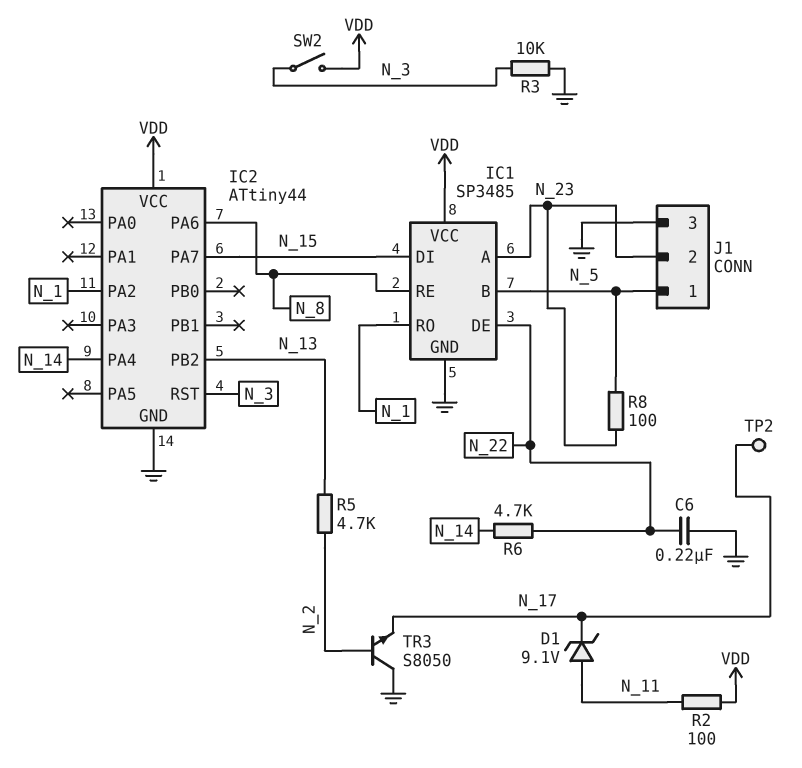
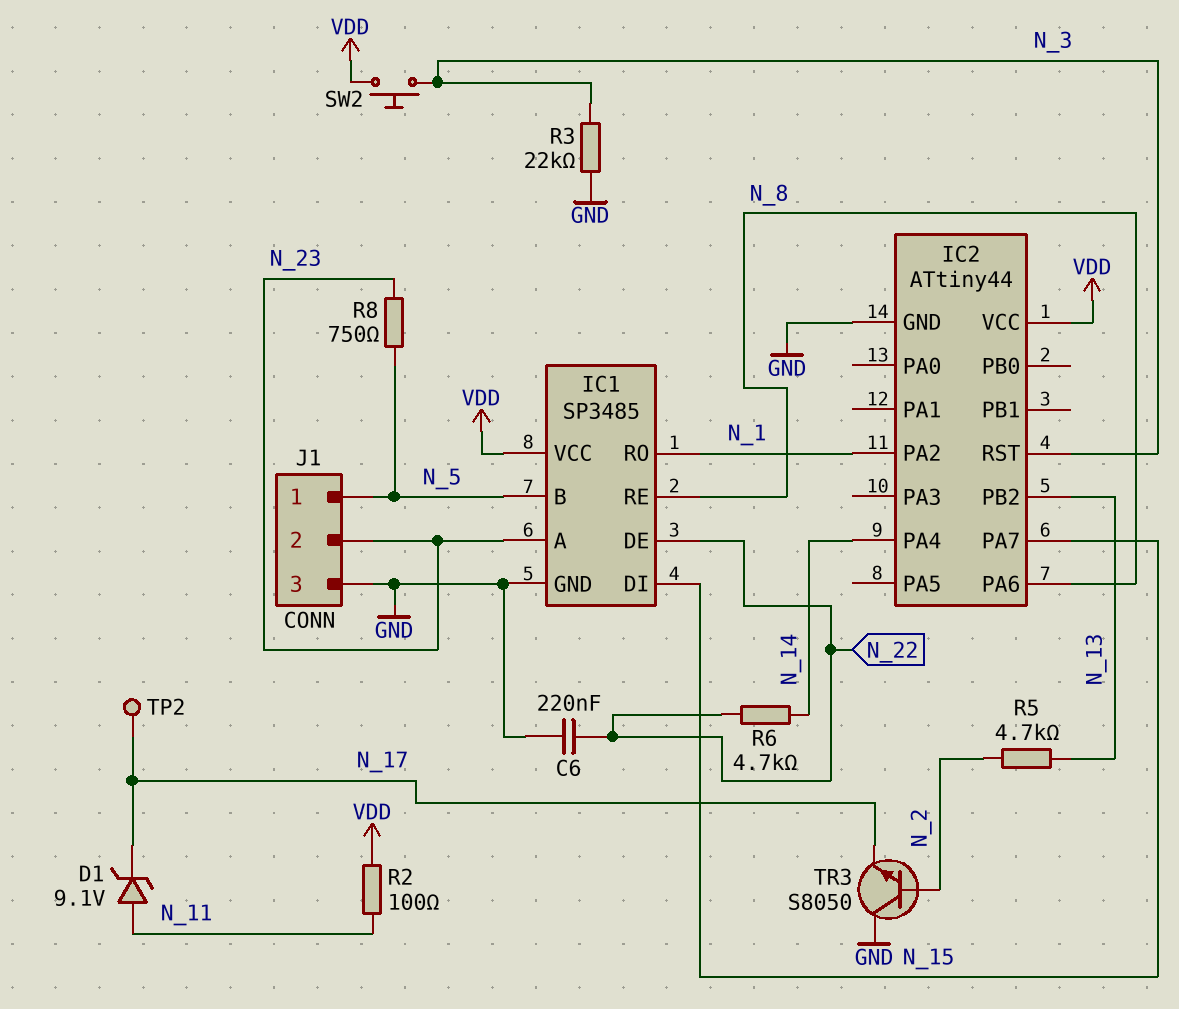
R3: 10k (GND, N_3) -> 22k (GND, N_3)
R8: 100 (N_5, N_23) -> 750 (N_5, N_23)
SW2: switch (N_3, VDD) -> button (N_3, VDD)

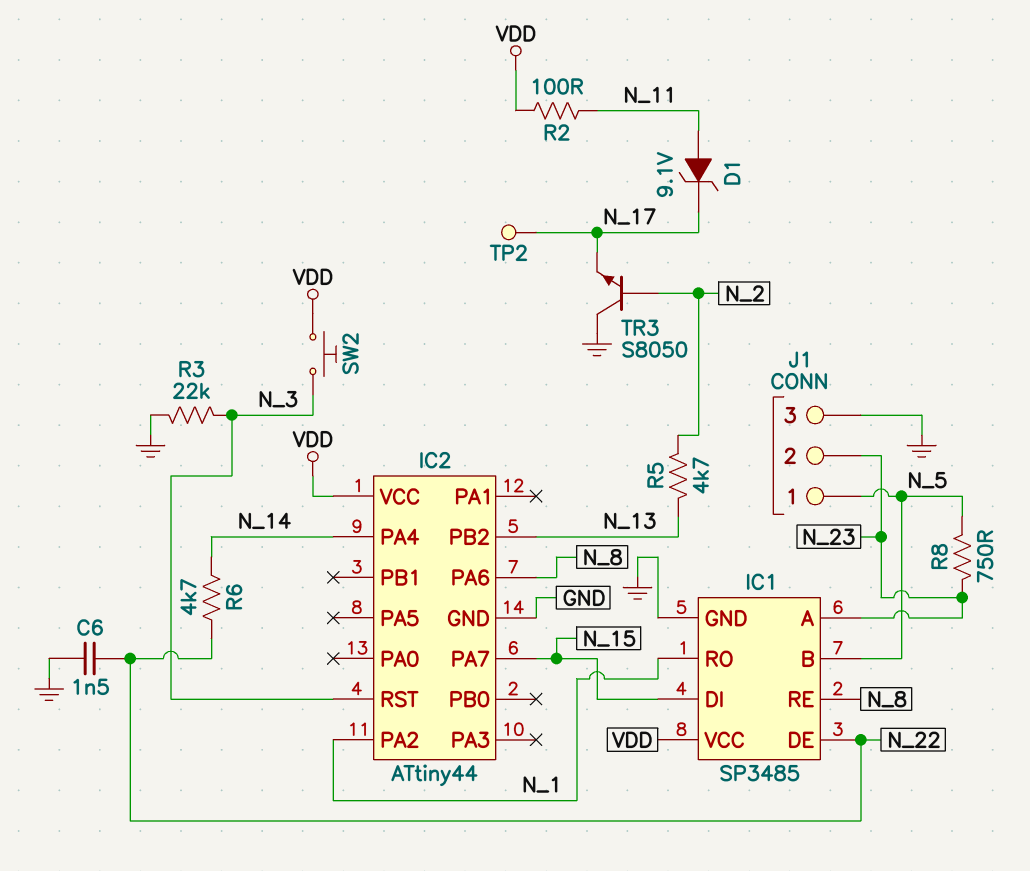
C6: 220nF (GND, N_22) -> 1.5nF (GND, N_22)

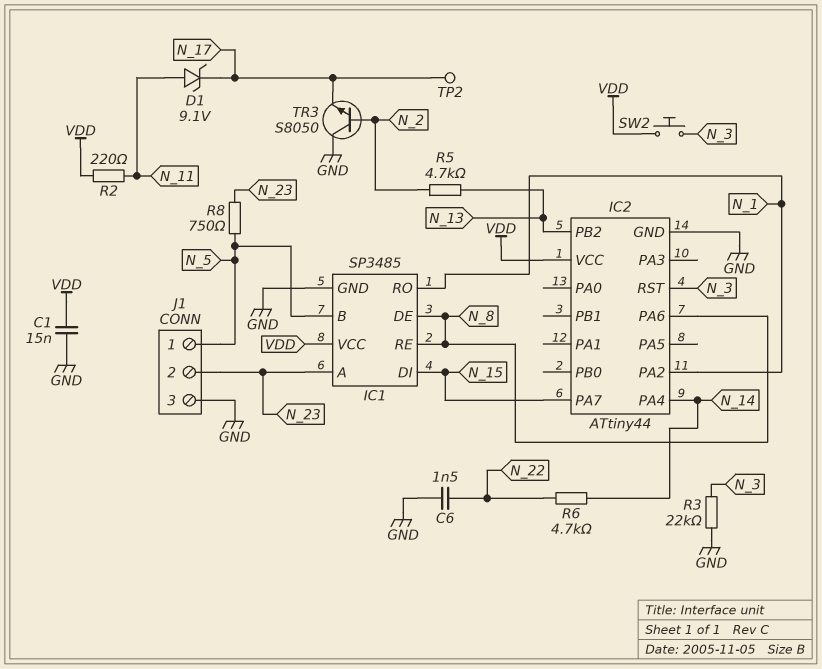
C1: none -> 15nF (GND, VDD)
IC1 pin DE: N_22 -> N_8
R2: 100 (N_11, VDD) -> 220 (N_11, VDD)

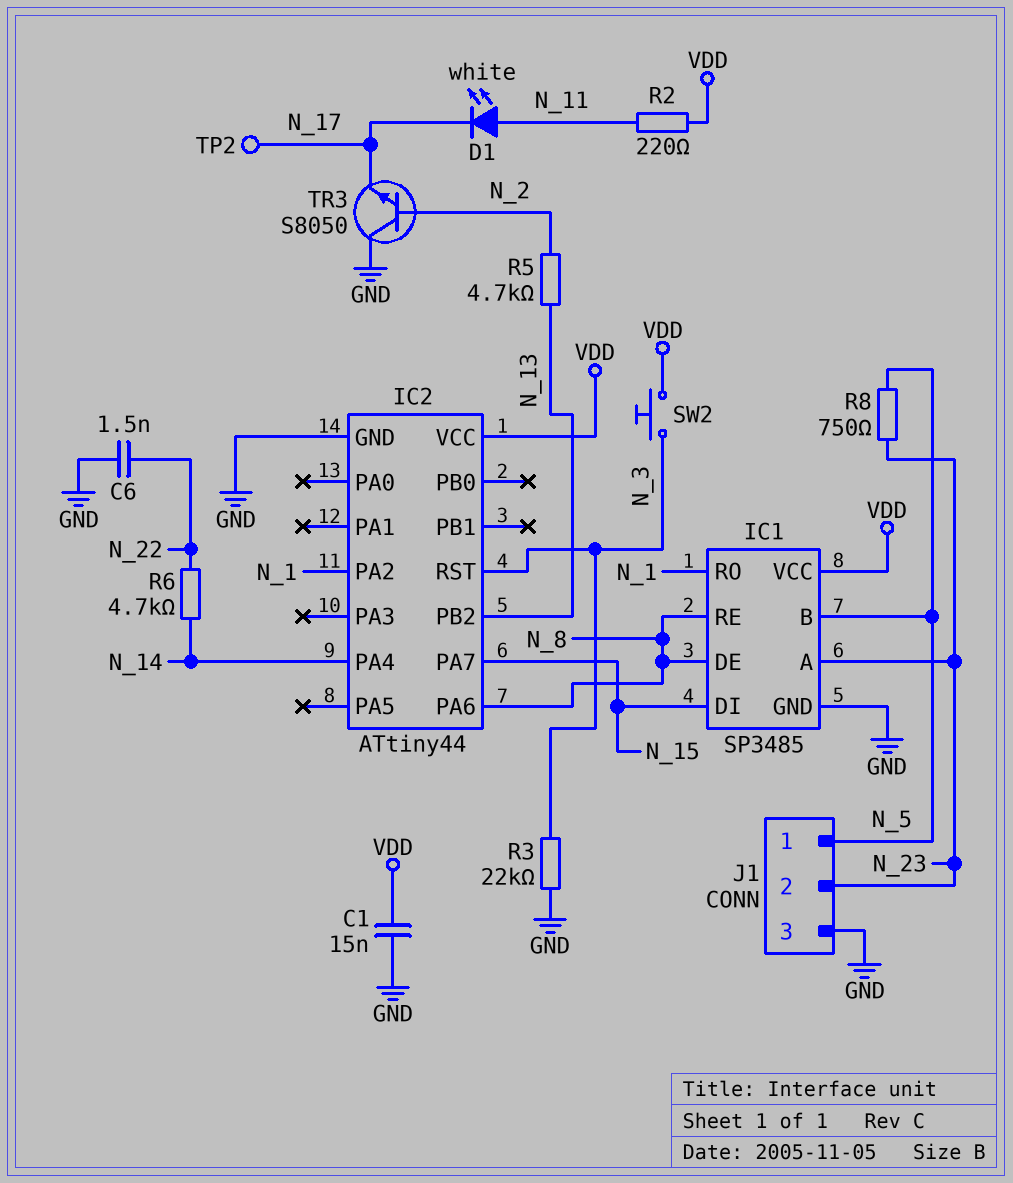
D1: zener 9.1V (A N_11, K N_17) -> LED white (A N_11, K N_17)

